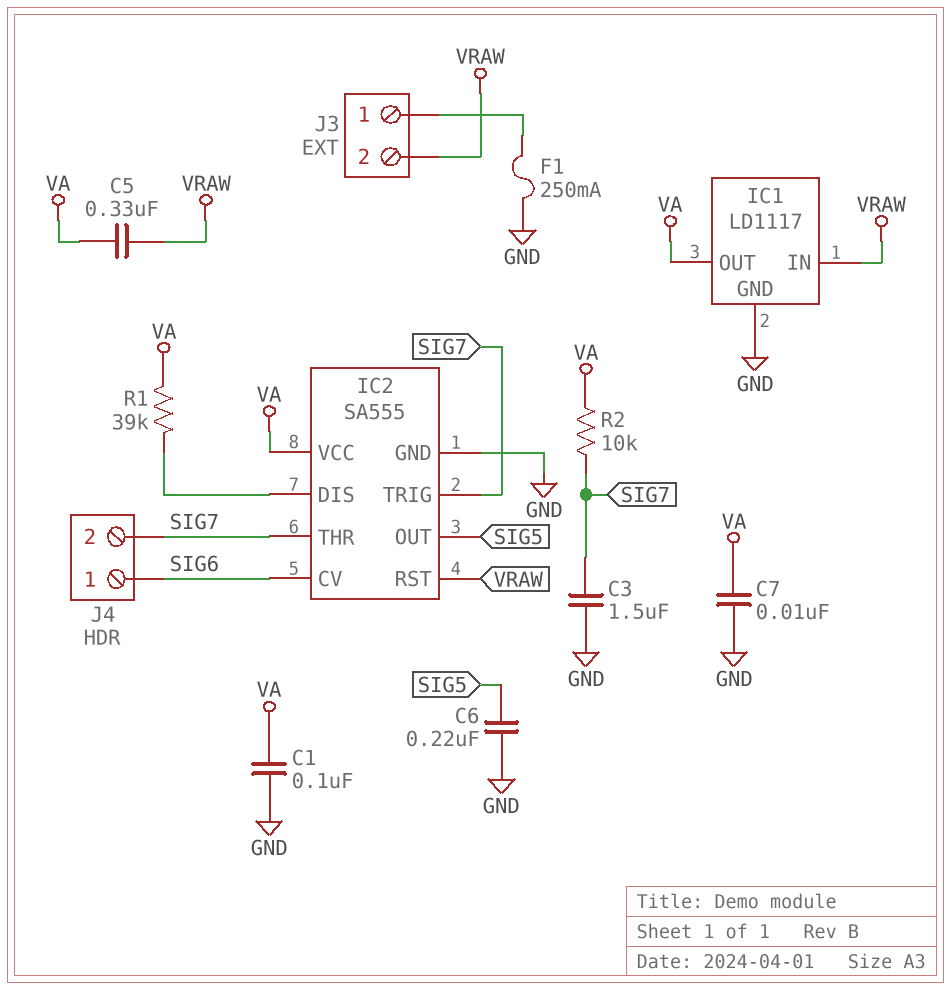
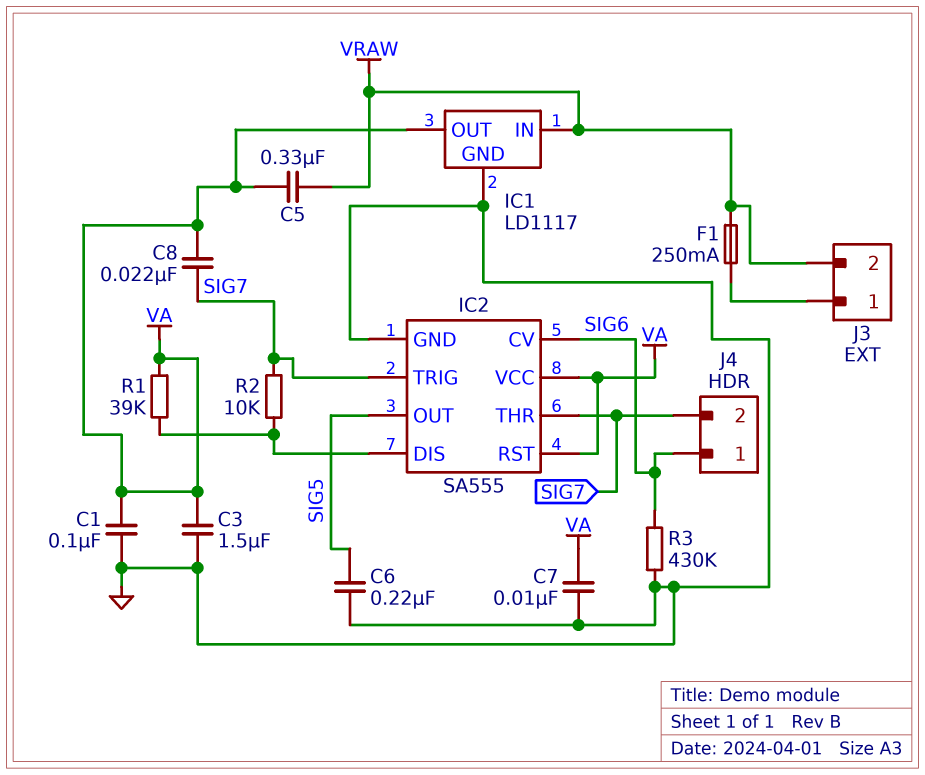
C3: 1.5uF (GND, SIG7) -> 1.5uF (GND, VA)
C8: none -> 22nF (SIG7, VA)
F1: 250mA (GND, J3/1) -> 250mA (J3/1, VRAW)
IC2 pin RST: VRAW -> VA
R2: 10k (SIG7, VA) -> 10k (IC2/DIS, SIG7)
R3: none -> 430k (GND, SIG6)

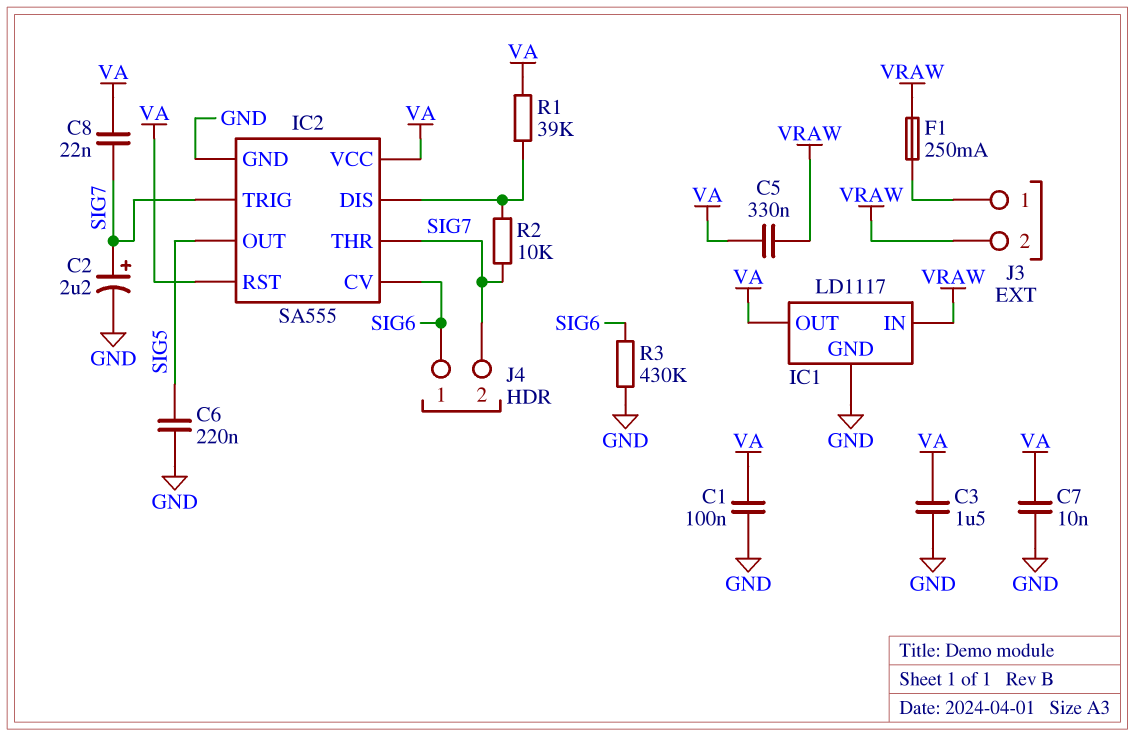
C2: none -> 2.2uF (plus SIG7, minus GND)

